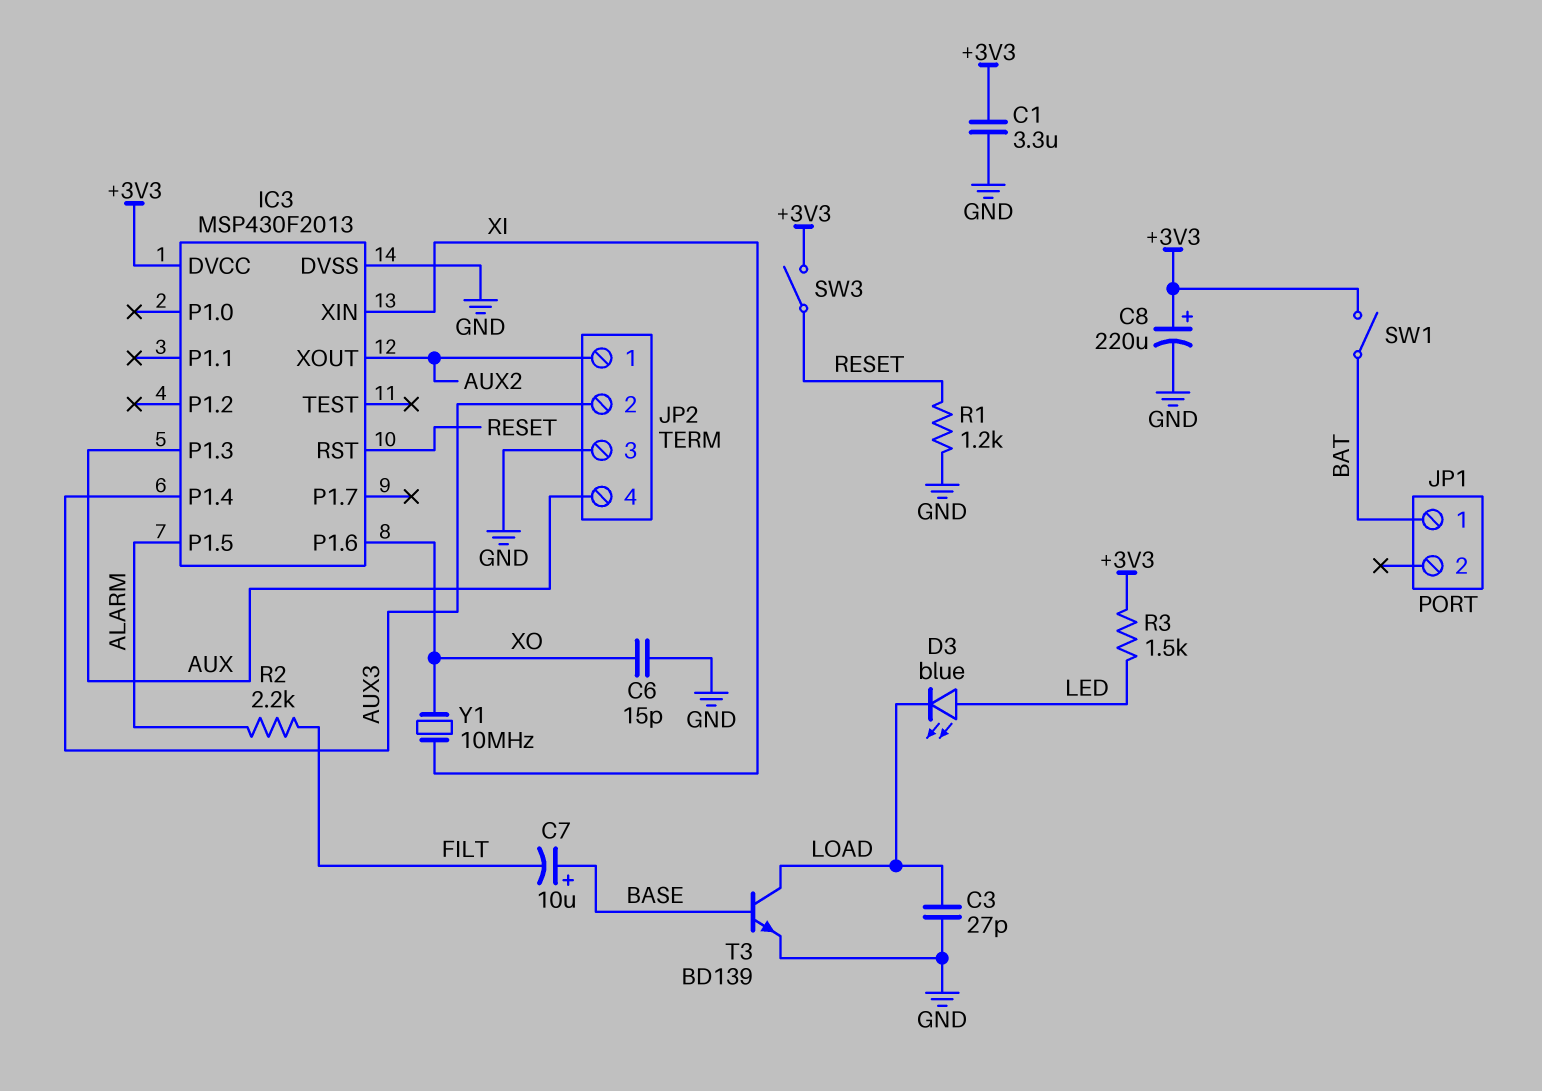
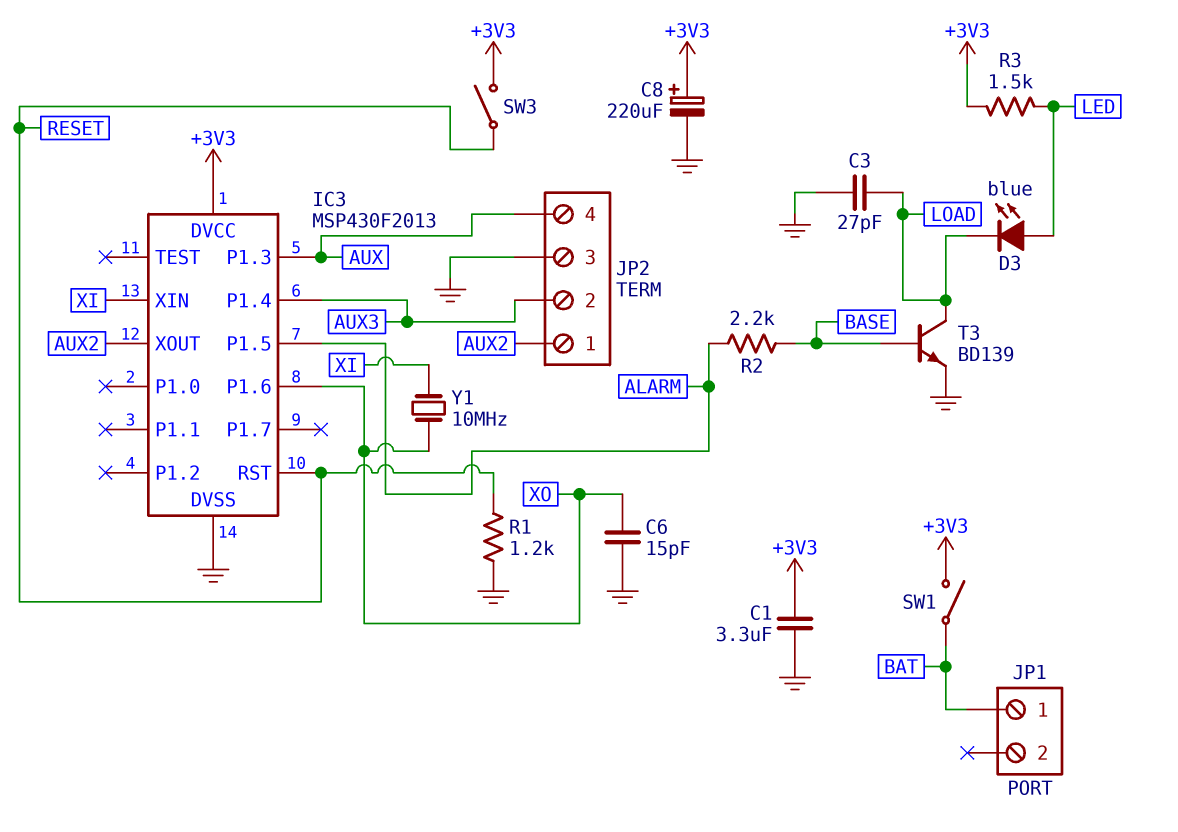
C7: 10uF (plus BASE, minus FILT) -> none
R2: 2.2k (ALARM, FILT) -> 2.2k (ALARM, BASE)

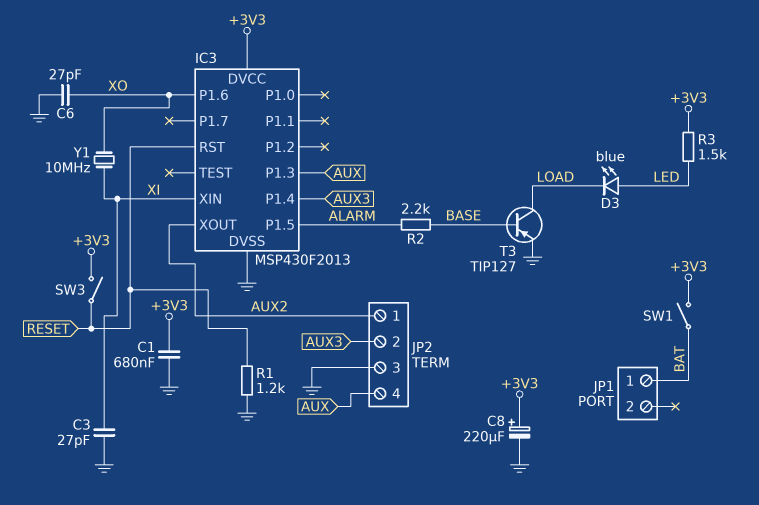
C1: 3.3uF (+3V3, GND) -> 680nF (+3V3, GND)
C3: 27pF (GND, LOAD) -> 27pF (GND, XI)
C6: 15pF (GND, XO) -> 27pF (GND, XO)
T3: NPN BD139 (B BASE, C LOAD, E GND) -> PNP TIP127 (B BASE, C LOAD, E GND)

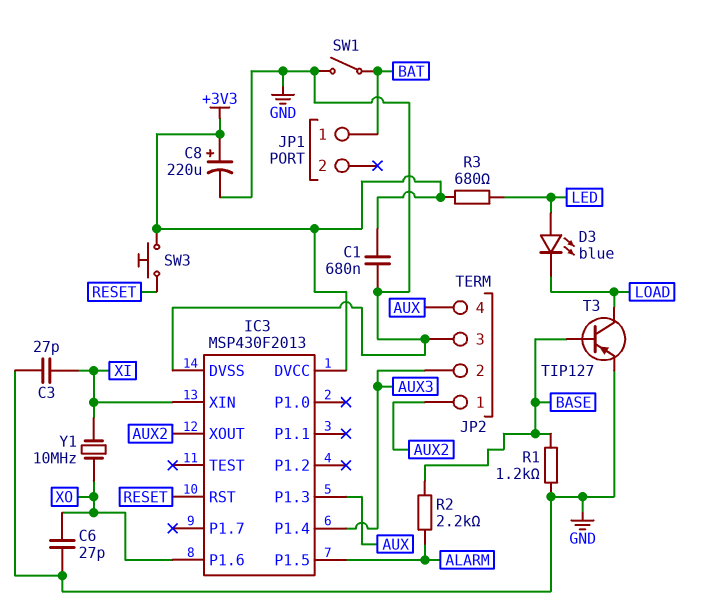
R1: 1.2k (GND, RESET) -> 1.2k (BASE, GND)
R3: 1.5k (+3V3, LED) -> 680 (+3V3, LED)
SW1: switch (+3V3, BAT) -> switch (BAT, GND)
SW3: switch (+3V3, RESET) -> button (+3V3, RESET)

